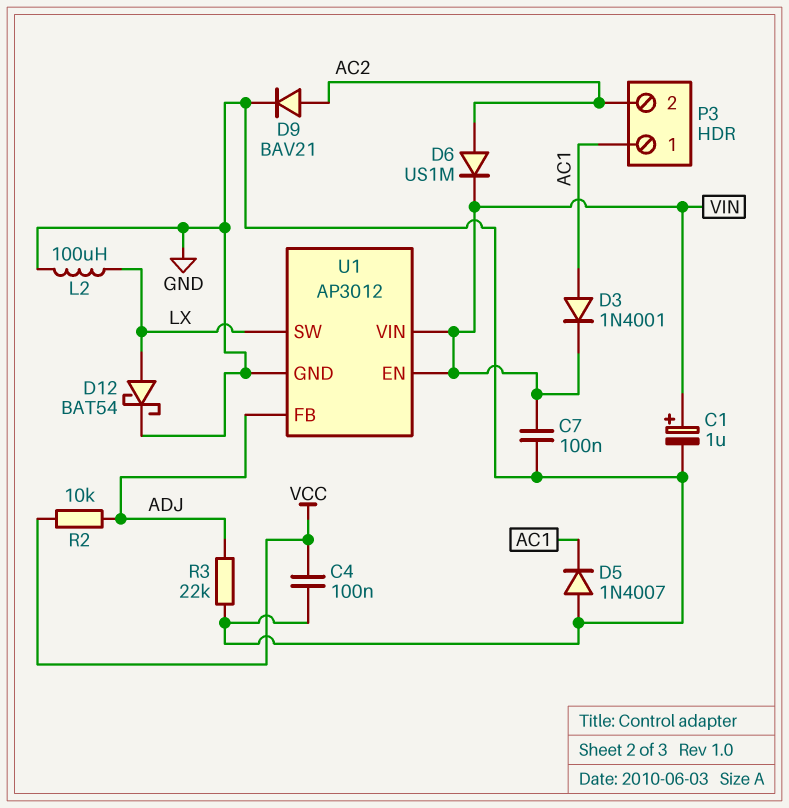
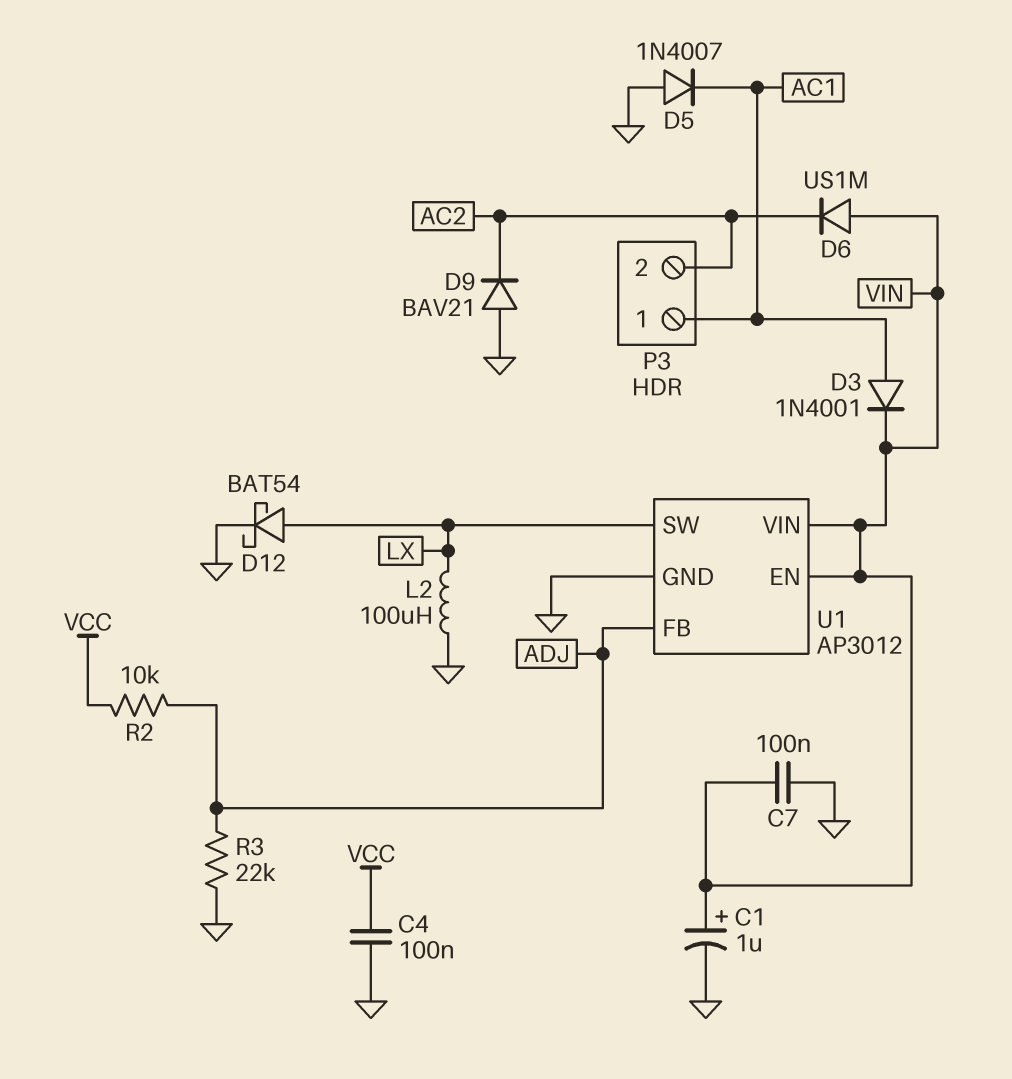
D6: diode US1M (A AC2, K VIN) -> diode US1M (A VIN, K AC2)
D9: diode BAV21 (A AC2, K GND) -> diode BAV21 (A GND, K AC2)

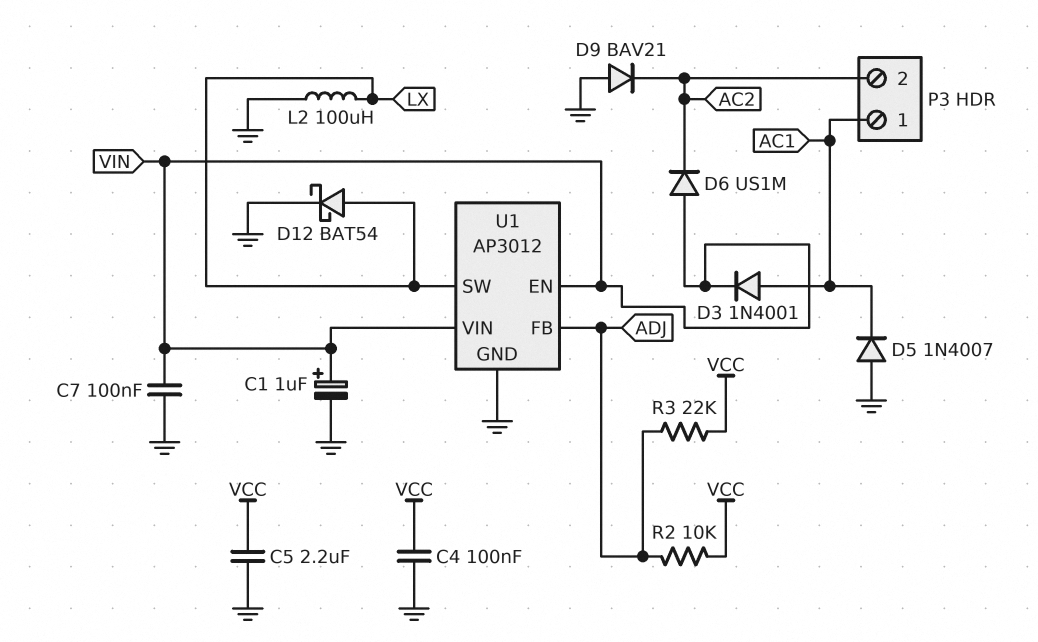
C5: none -> 2.2uF (GND, VCC)
R3: 22k (ADJ, GND) -> 22k (ADJ, VCC)

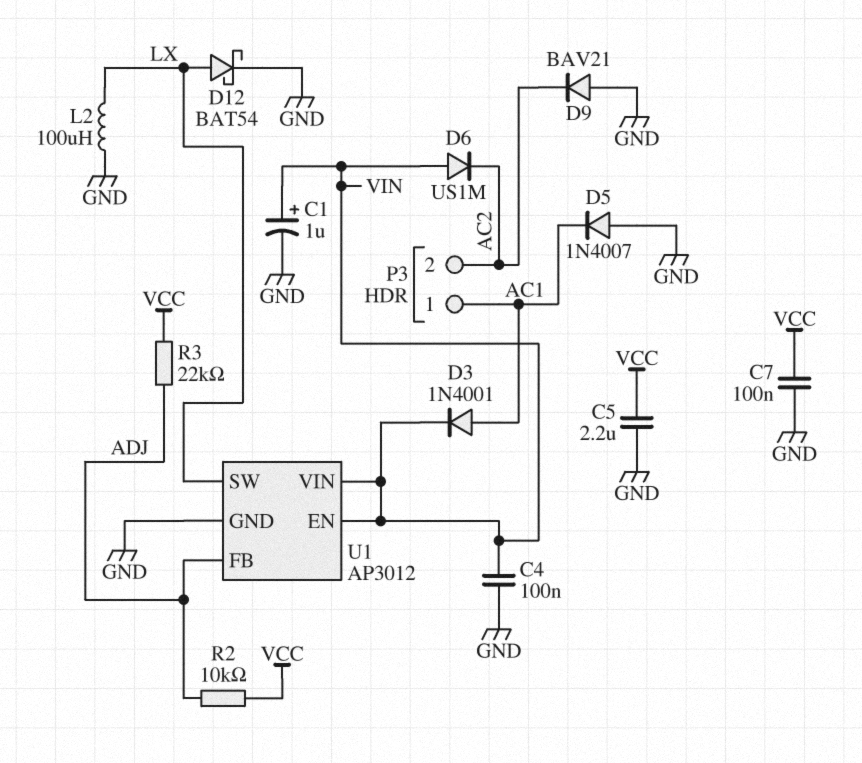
C4: 100nF (GND, VCC) -> 100nF (GND, VIN)
C7: 100nF (GND, VIN) -> 100nF (GND, VCC)

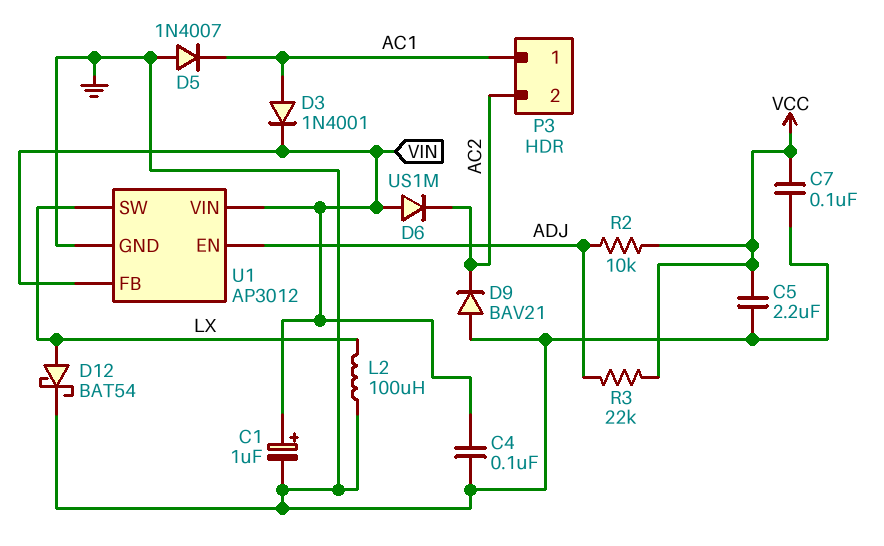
U1 pin EN: VIN -> ADJ
U1 pin FB: ADJ -> VIN

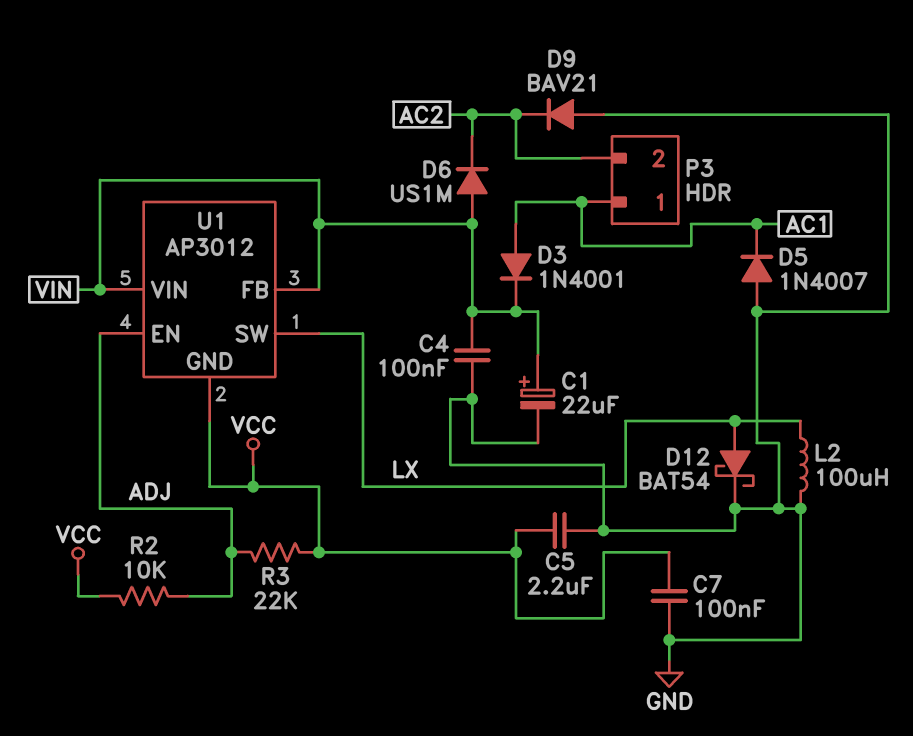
C1: 1uF (plus VIN, minus GND) -> 22uF (plus VIN, minus GND)
U1 pin GND: GND -> VCC

